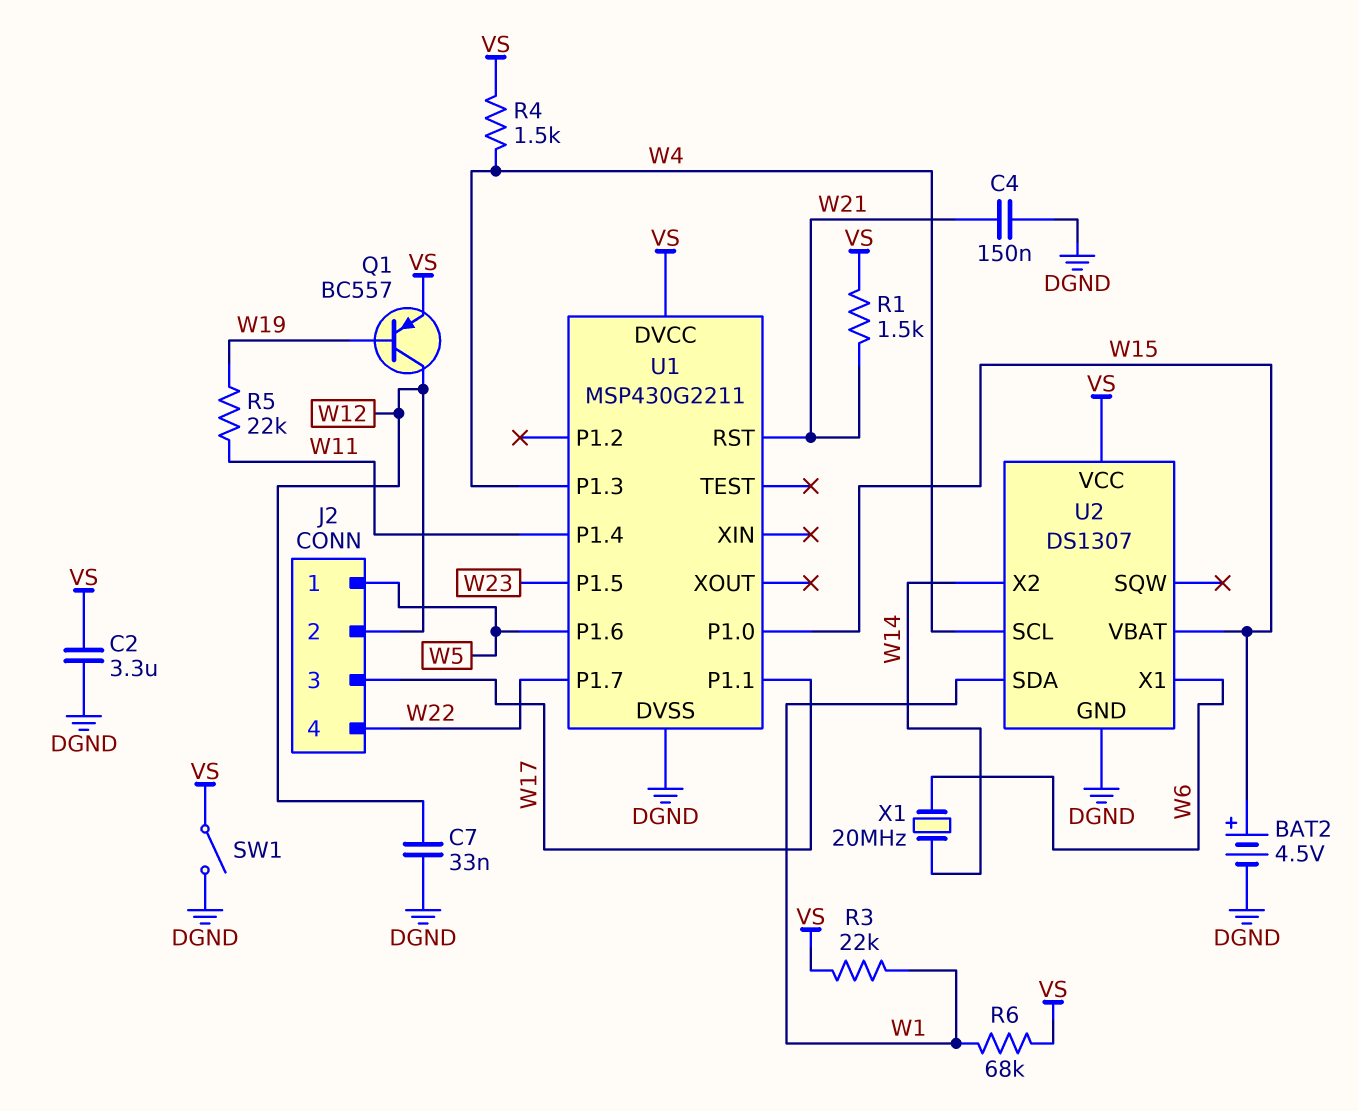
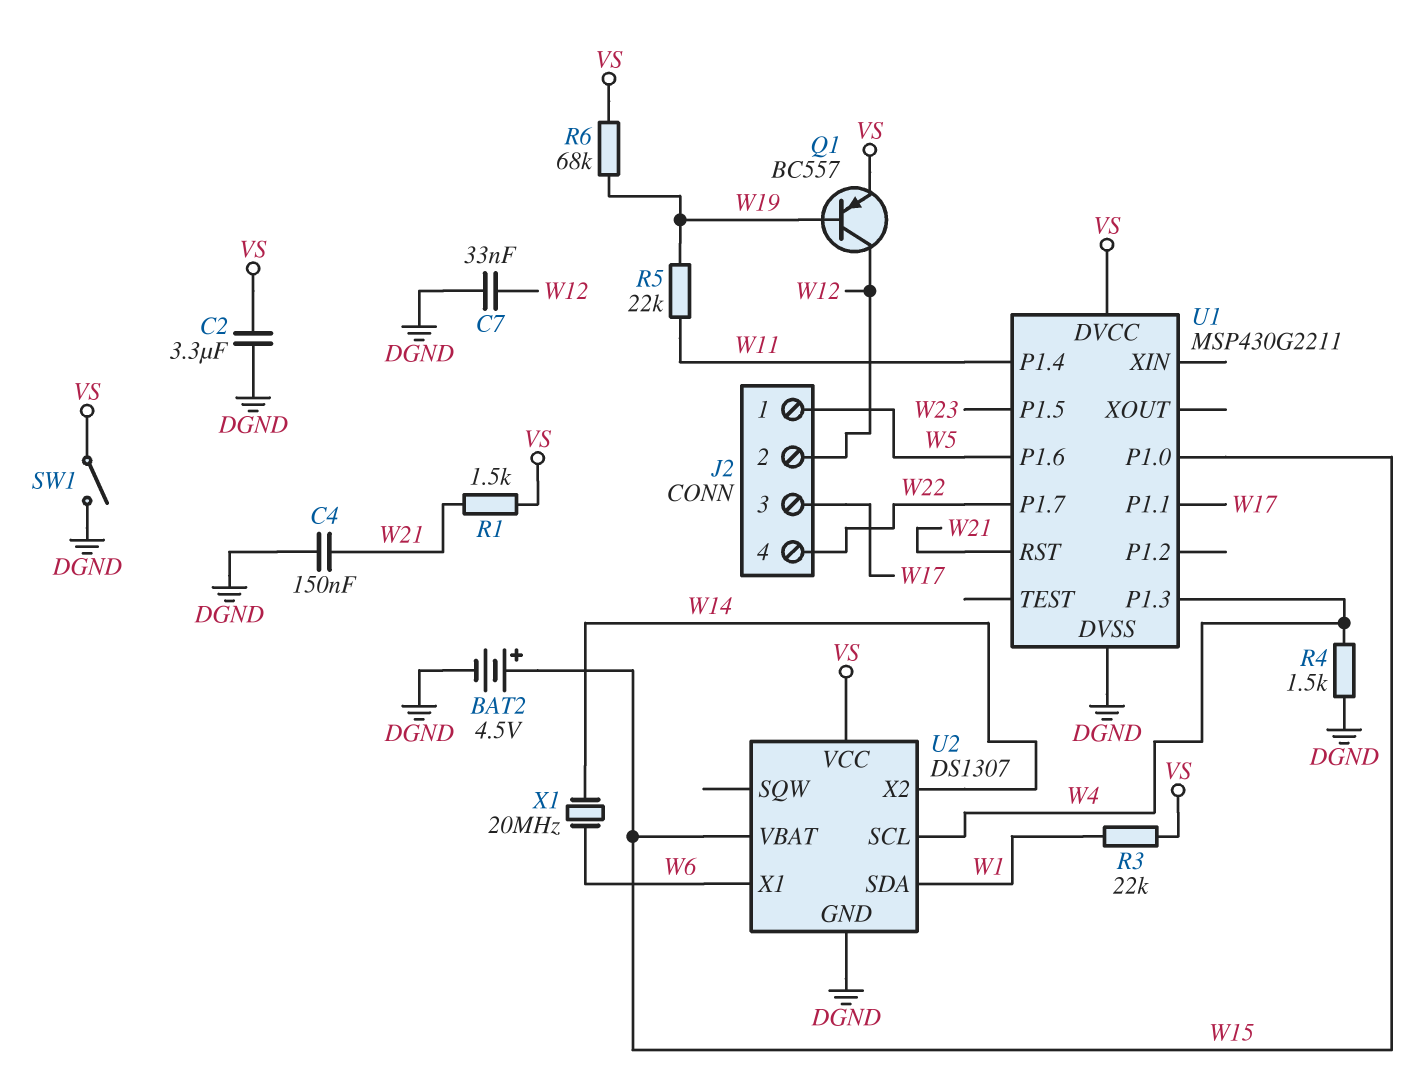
R4: 1.5k (VS, W4) -> 1.5k (DGND, W4)
R6: 68k (VS, W1) -> 68k (VS, W19)

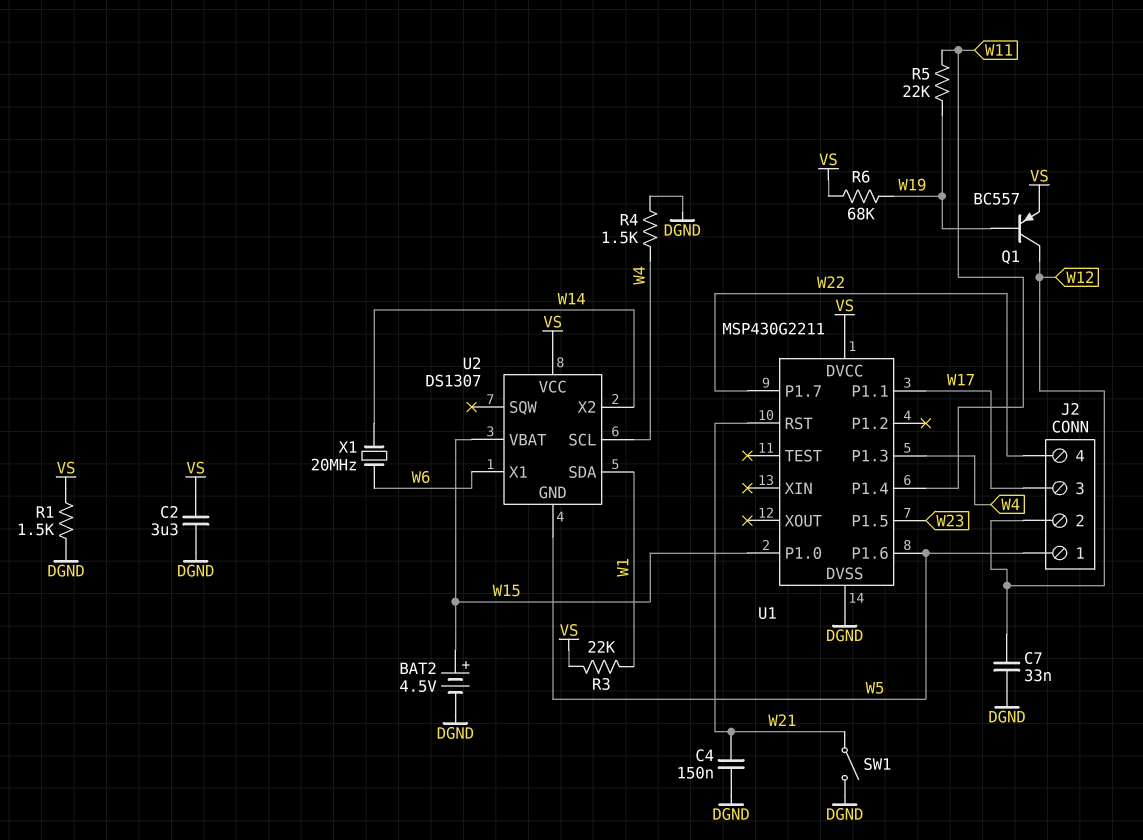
R1: 1.5k (VS, W21) -> 1.5k (DGND, VS)
SW1: switch (DGND, VS) -> switch (DGND, W21)
U2 pin GND: DGND -> W5

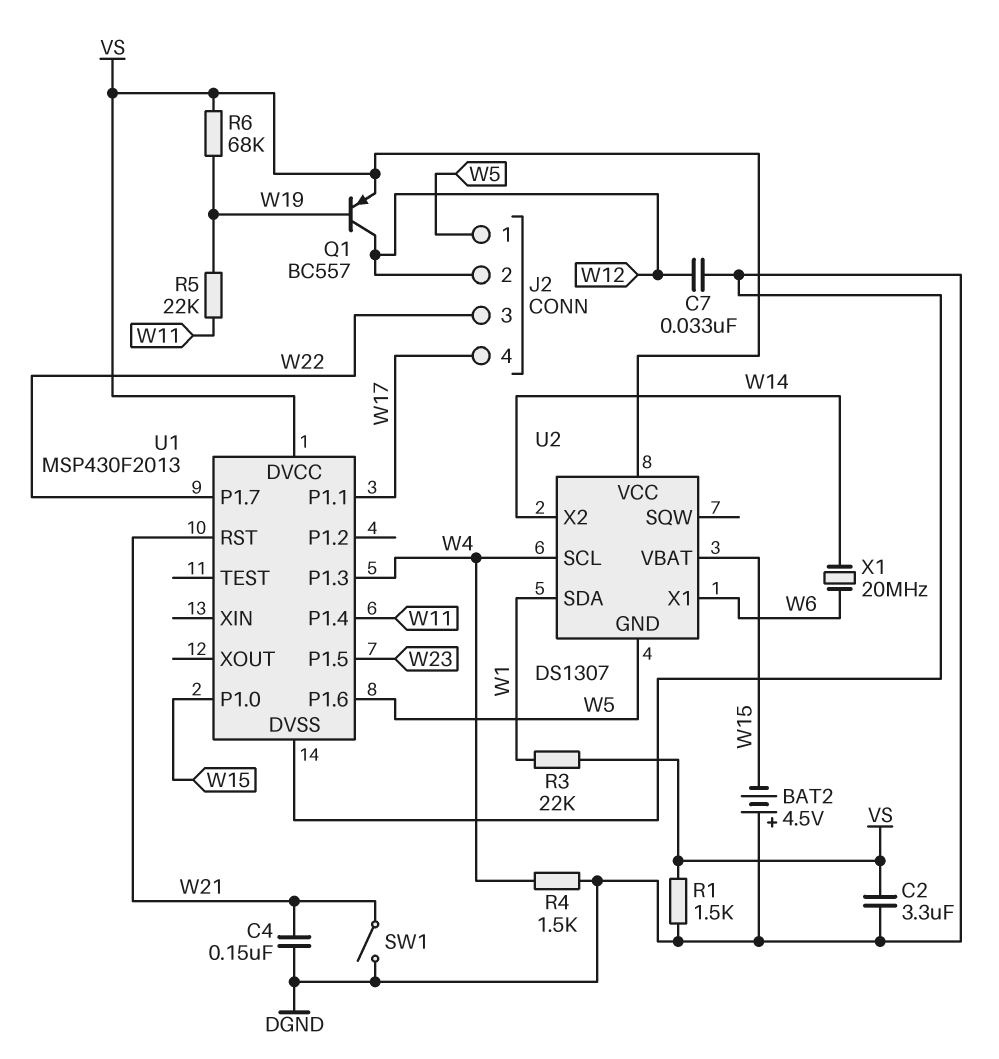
BAT2: 4.5V (plus W15, minus DGND) -> 4.5V (plus DGND, minus W15)
J2 pin 3: W17 -> W22
J2 pin 4: W22 -> W17
U1: MSP430G2211 -> MSP430F2013

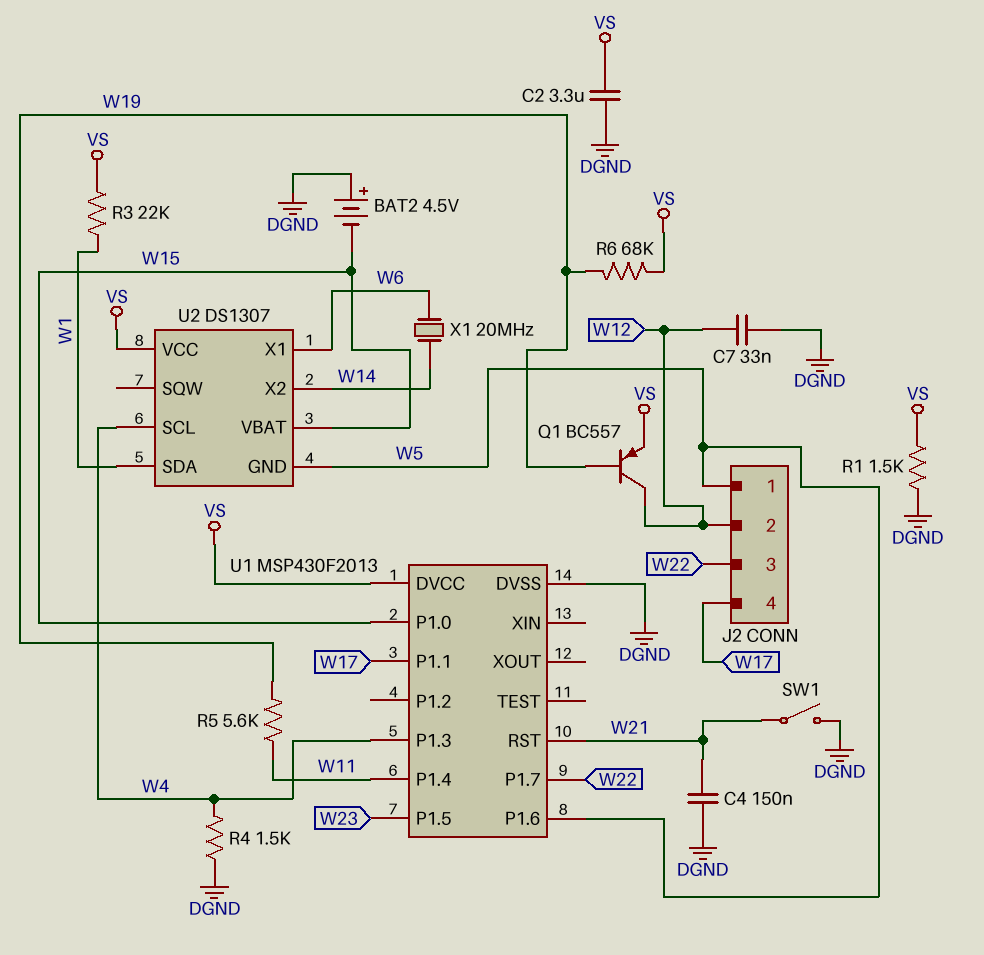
R5: 22k (W11, W19) -> 5.6k (W11, W19)

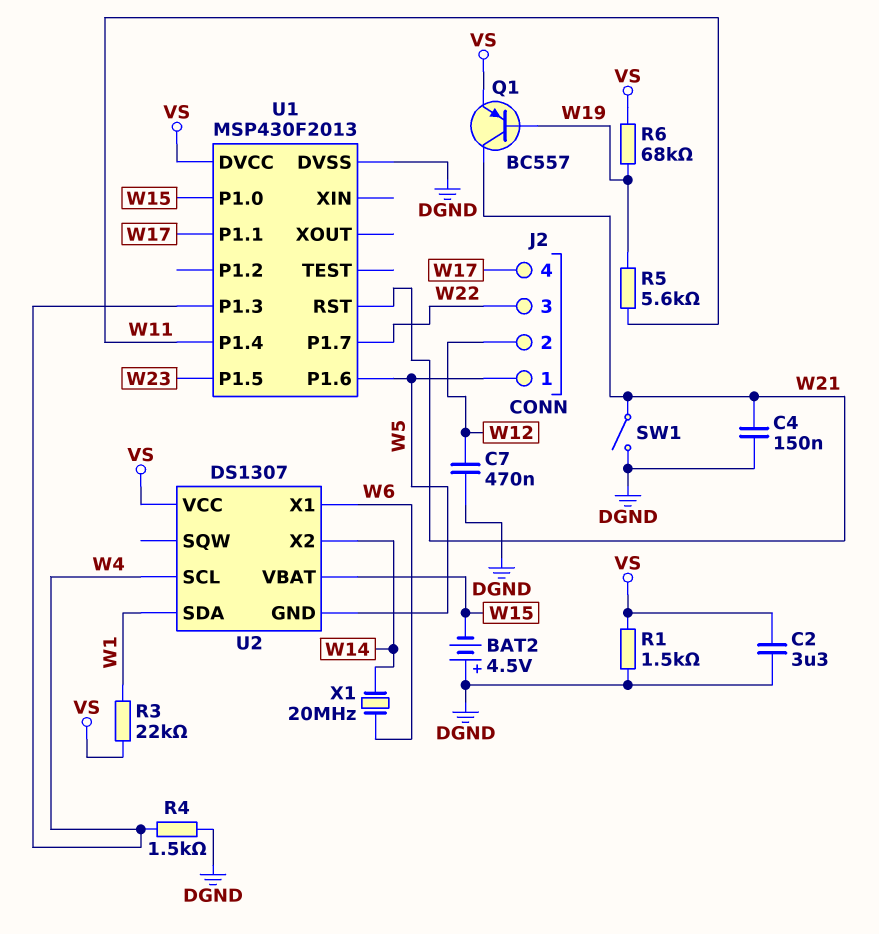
C7: 33nF (DGND, W12) -> 470nF (DGND, W12)
Q1: PNP BC557 (B W19, C W12, E VS) -> PNP BC557 (B W19, C W21, E VS)

